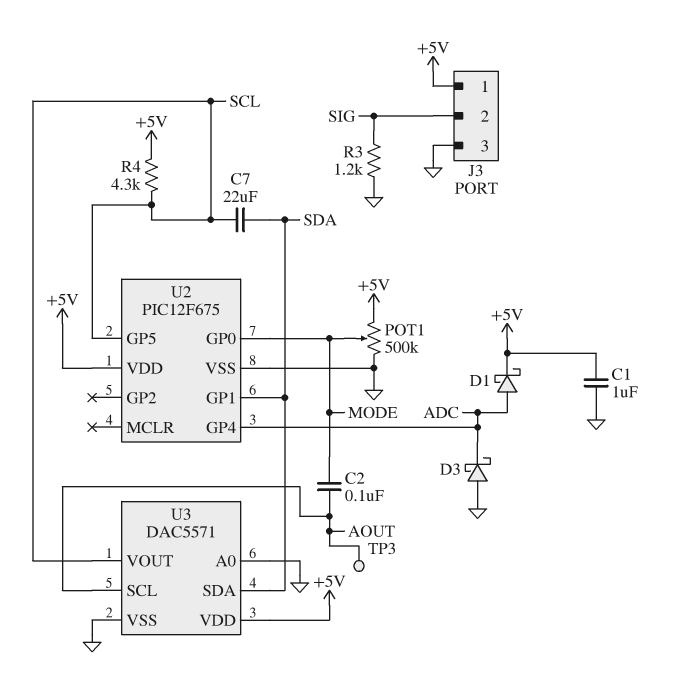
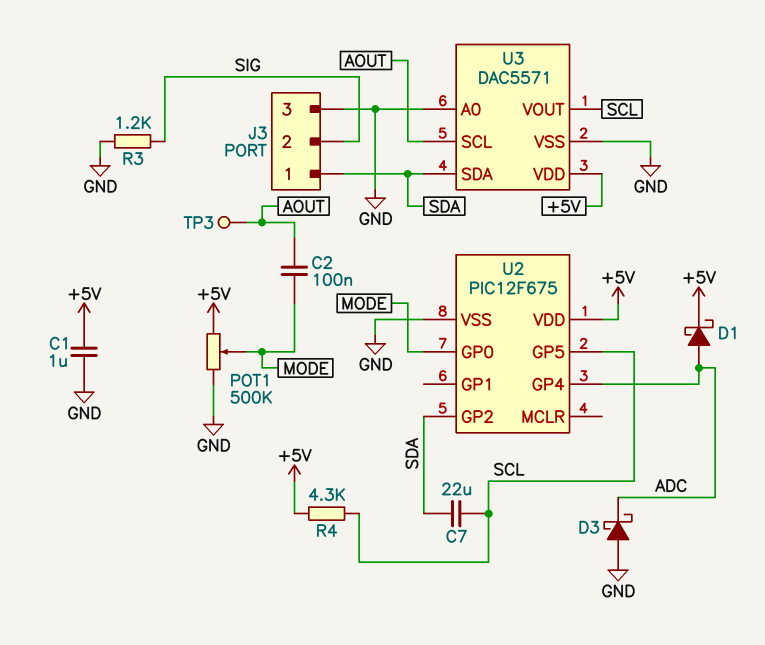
J3 pin 1: +5V -> SDA
U2 pin GP1: SDA -> none
U2 pin GP2: none -> SDA

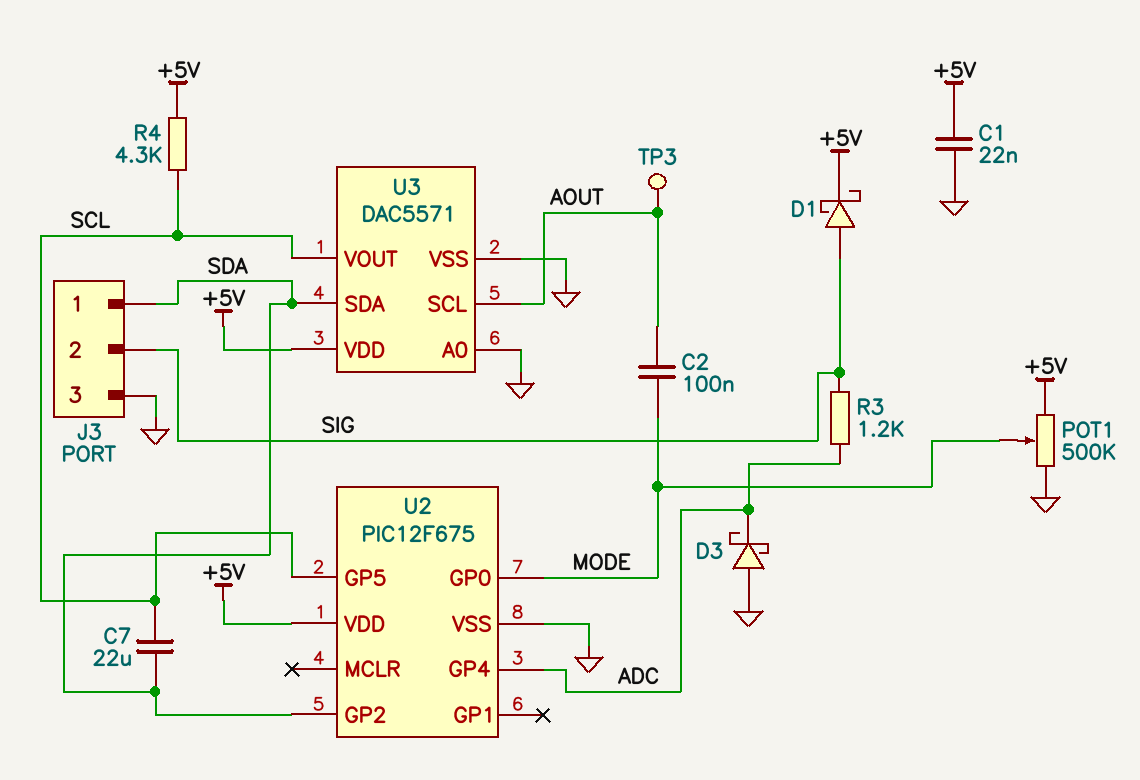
C1: 1uF (+5V, GND) -> 22nF (+5V, GND)
D1: schottky (A ADC, K +5V) -> schottky (A SIG, K +5V)
R3: 1.2k (GND, SIG) -> 1.2k (ADC, SIG)

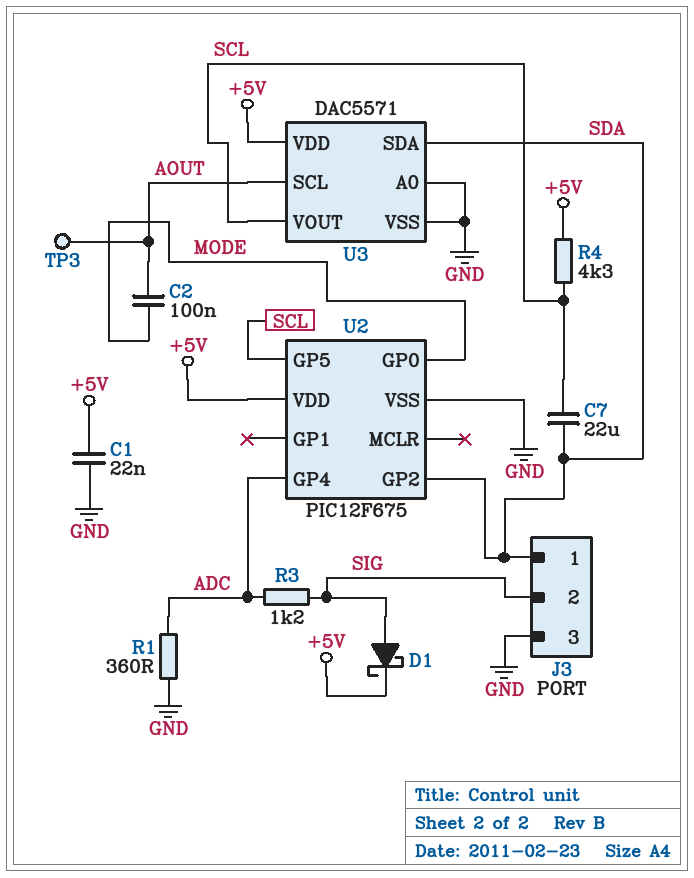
D3: schottky (A GND, K ADC) -> none
POT1: 500k (+5V, GND, wiper MODE) -> none
R1: none -> 360 (ADC, GND)

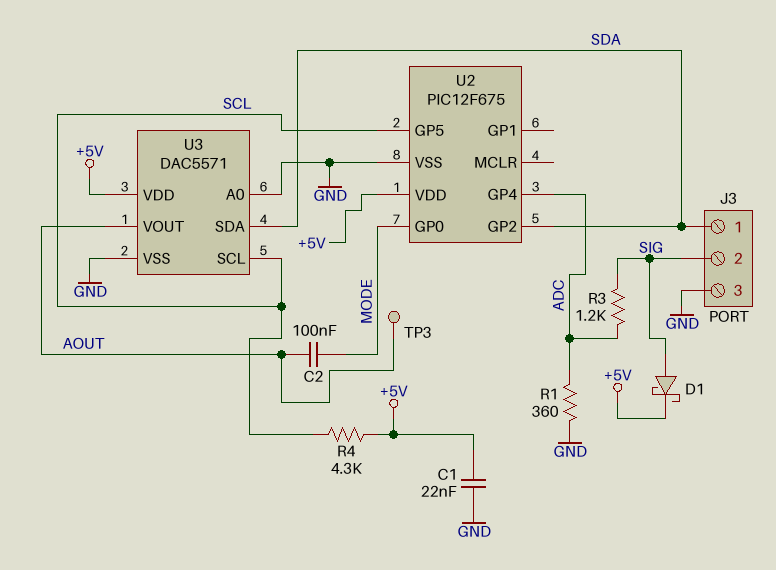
C7: 22uF (SCL, SDA) -> none
U3 pin SCL: AOUT -> SCL
U3 pin VOUT: SCL -> AOUT

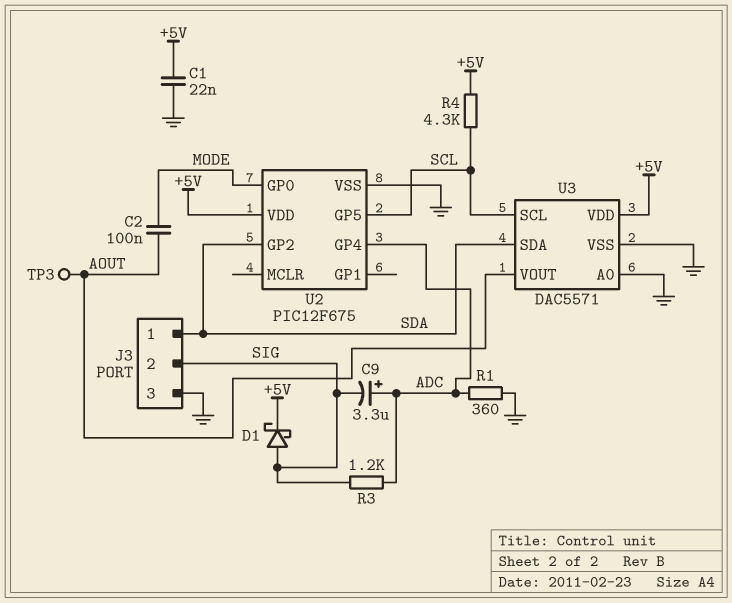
C9: none -> 3.3uF (plus ADC, minus SIG)

